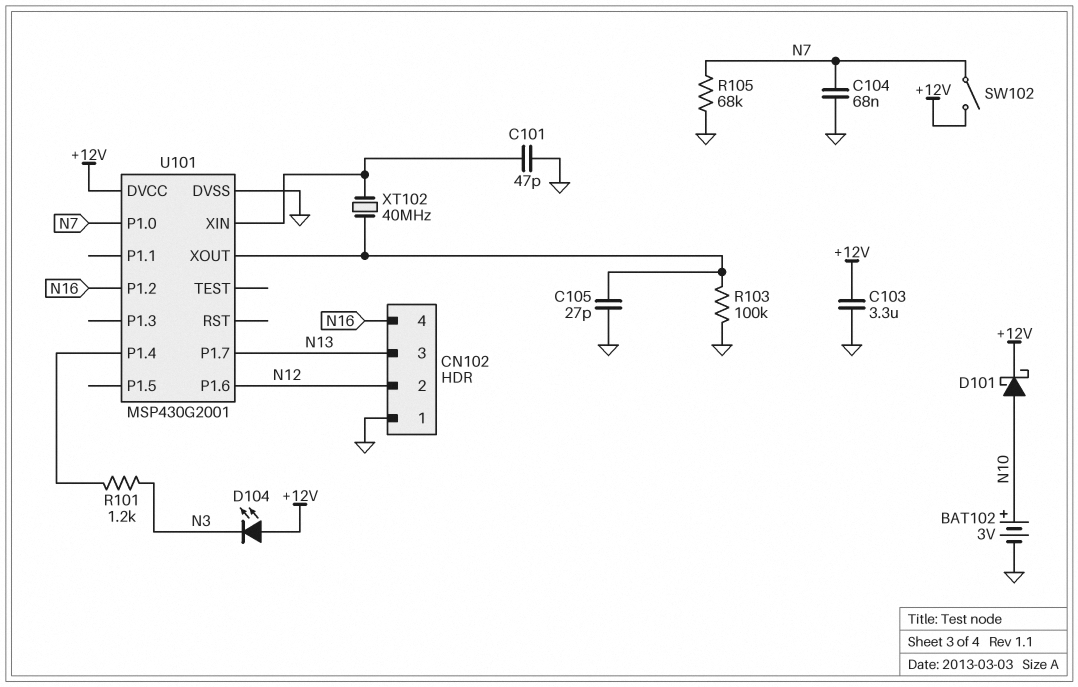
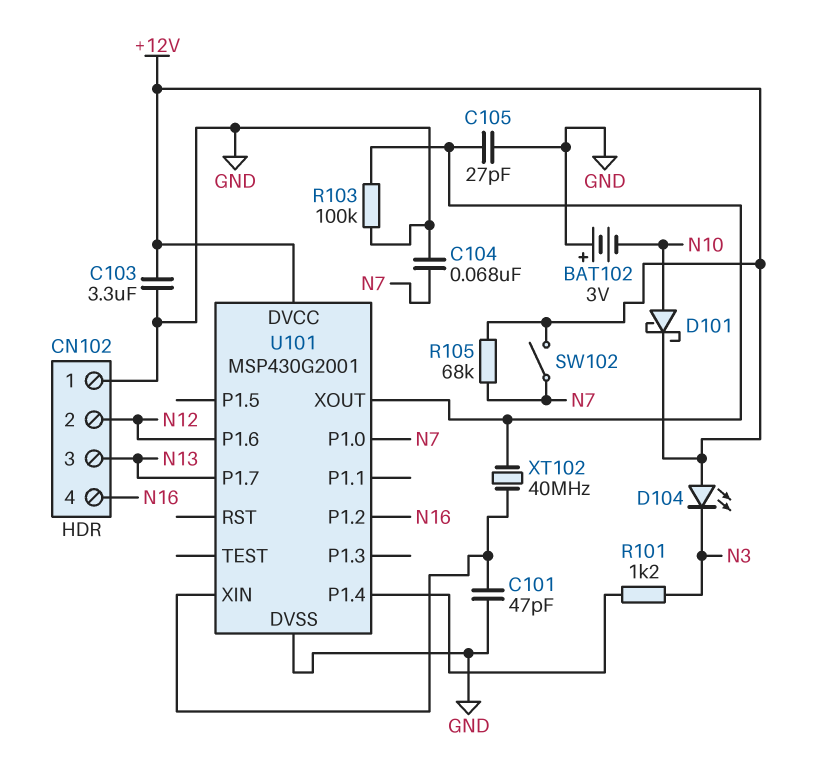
BAT102: 3V (plus N10, minus GND) -> 3V (plus GND, minus N10)
R105: 68k (GND, N7) -> 68k (+12V, N7)

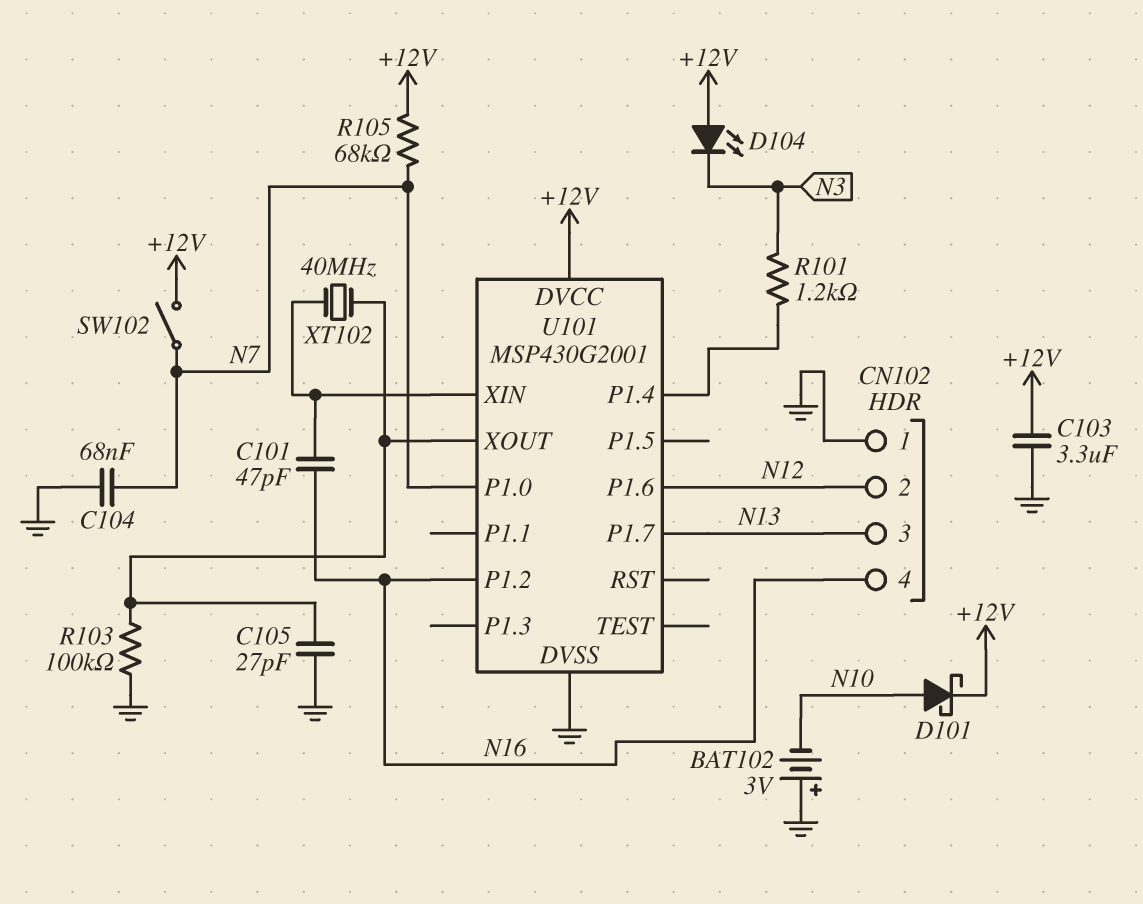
C101: 47pF (GND, U101/XIN) -> 47pF (N16, U101/XIN)

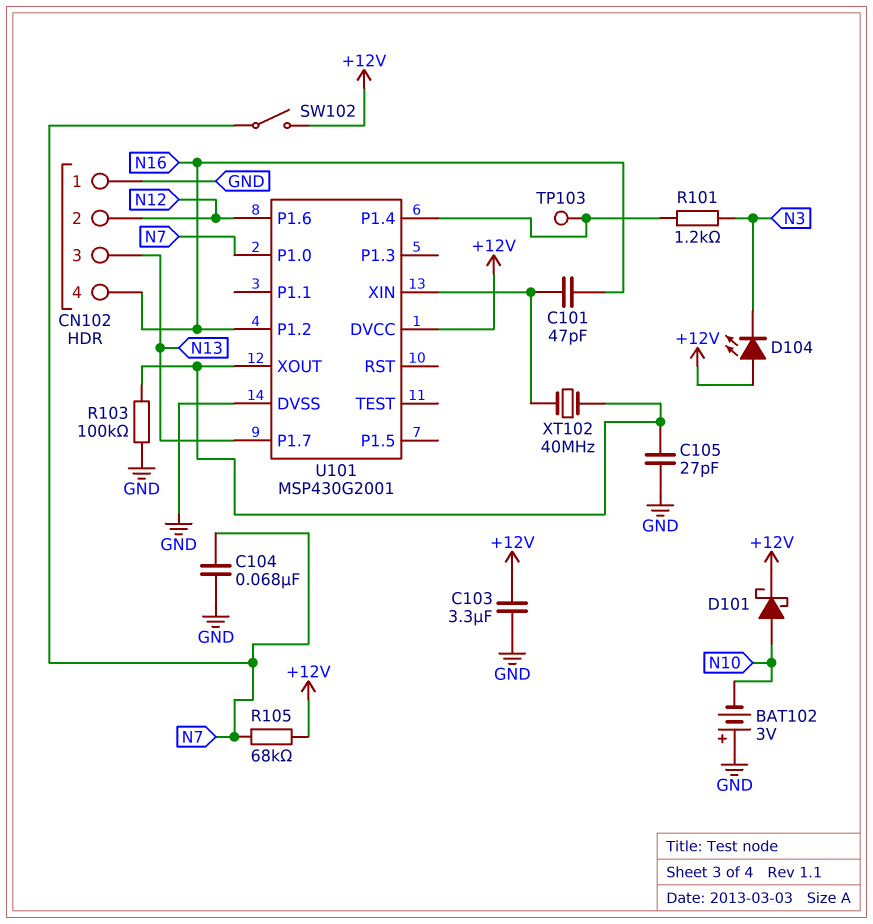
TP103: none -> test point (U101/P1.4)

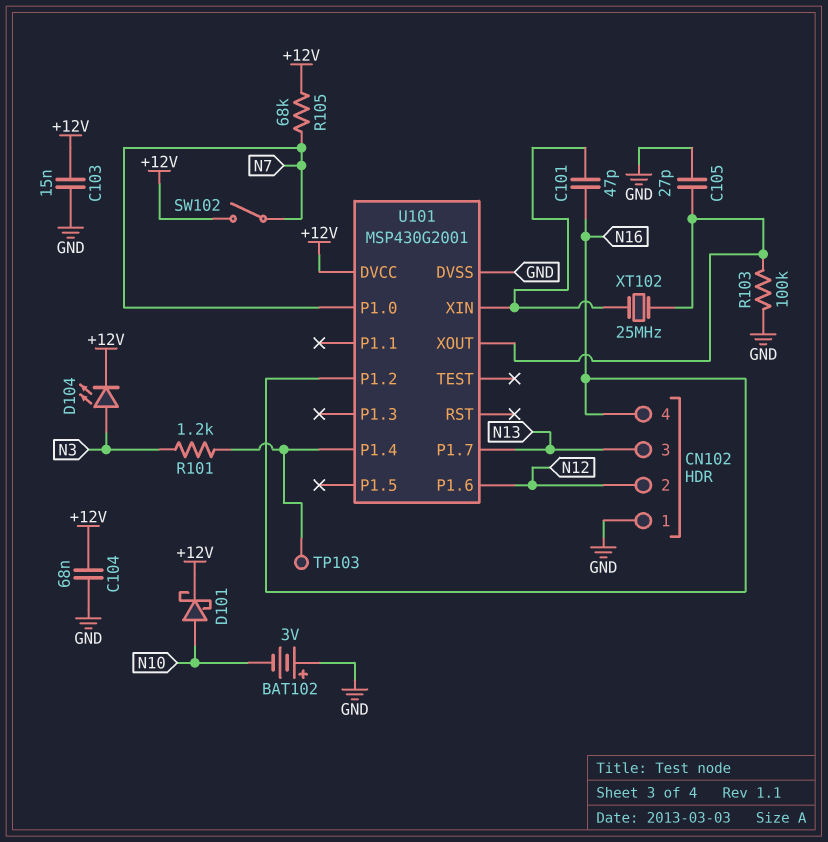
C103: 3.3uF (+12V, GND) -> 15nF (+12V, GND)
C104: 68nF (GND, N7) -> 68nF (+12V, GND)
D104: LED (A +12V, K N3) -> LED (A N3, K +12V)
XT102: 40MHz (U101/XIN, U101/XOUT) -> 25MHz (U101/XIN, U101/XOUT)

